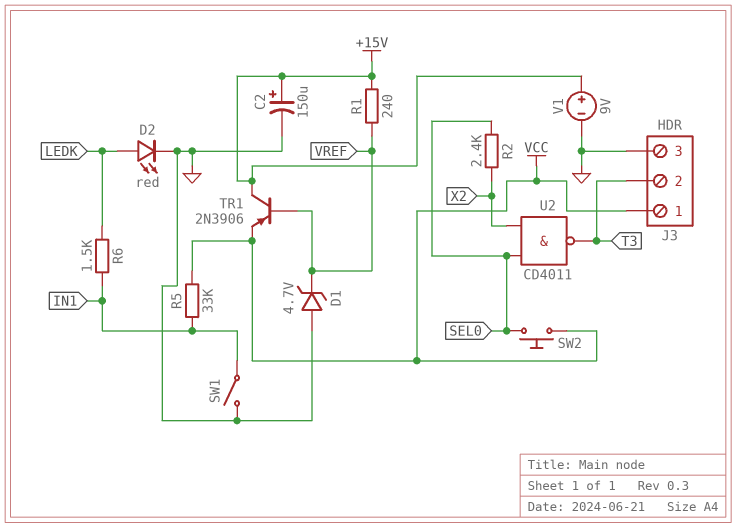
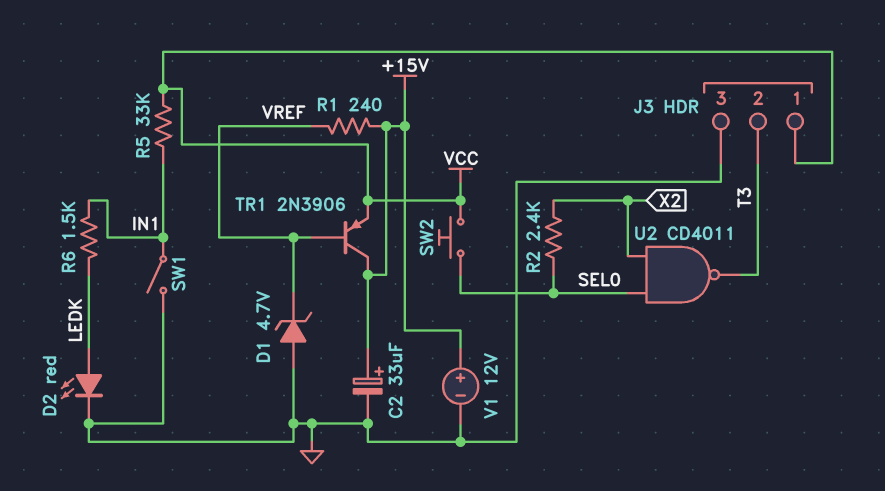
C2: 150uF (plus +15V, minus GND) -> 33uF (plus +15V, minus GND)
V1: 9V (plus +15V, minus GND) -> 12V (plus +15V, minus GND)

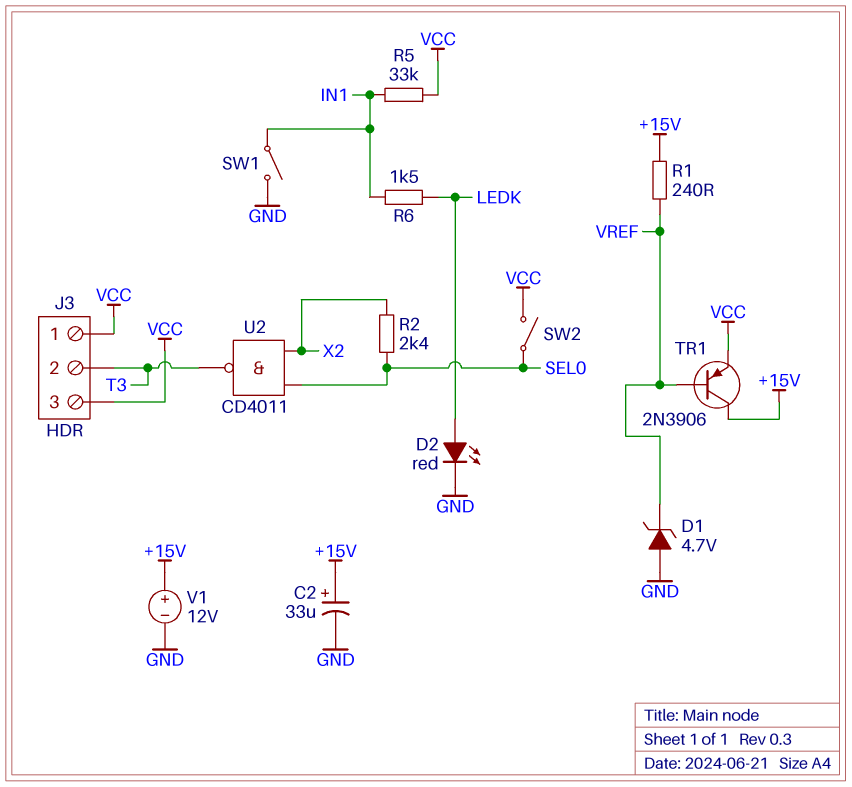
J3 pin 3: GND -> VCC
SW2: button (SEL0, VCC) -> switch (SEL0, VCC)

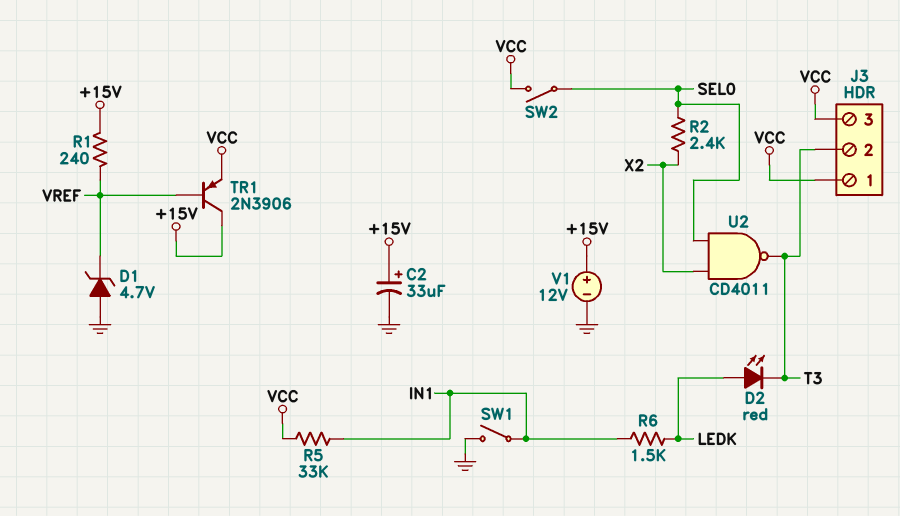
D2: LED red (A LEDK, K GND) -> LED red (A LEDK, K T3)

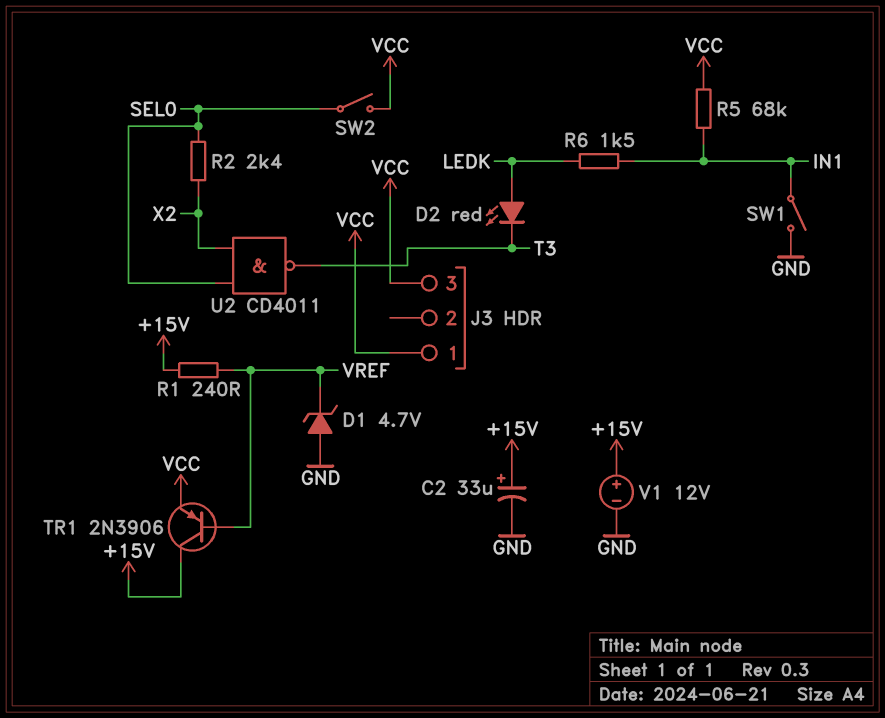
J3 pin 2: T3 -> none
R5: 33k (IN1, VCC) -> 68k (IN1, VCC)

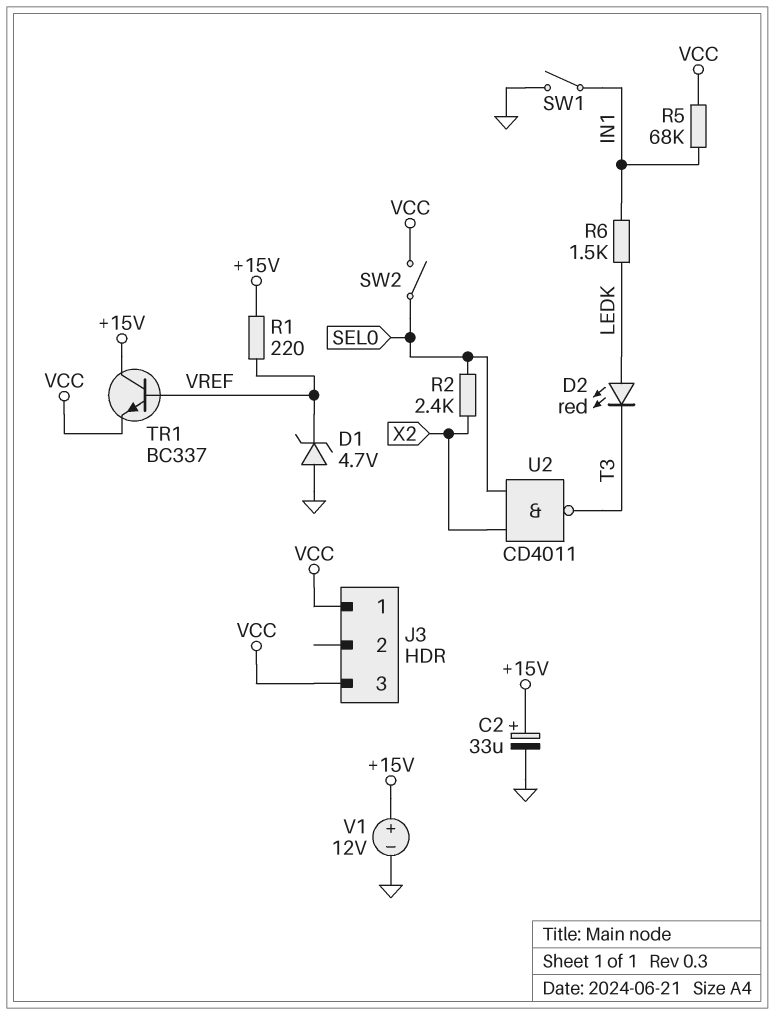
R1: 240 (+15V, VREF) -> 220 (+15V, VREF)
TR1: PNP 2N3906 (B VREF, C +15V, E VCC) -> NPN BC337 (B VREF, C +15V, E VCC)

